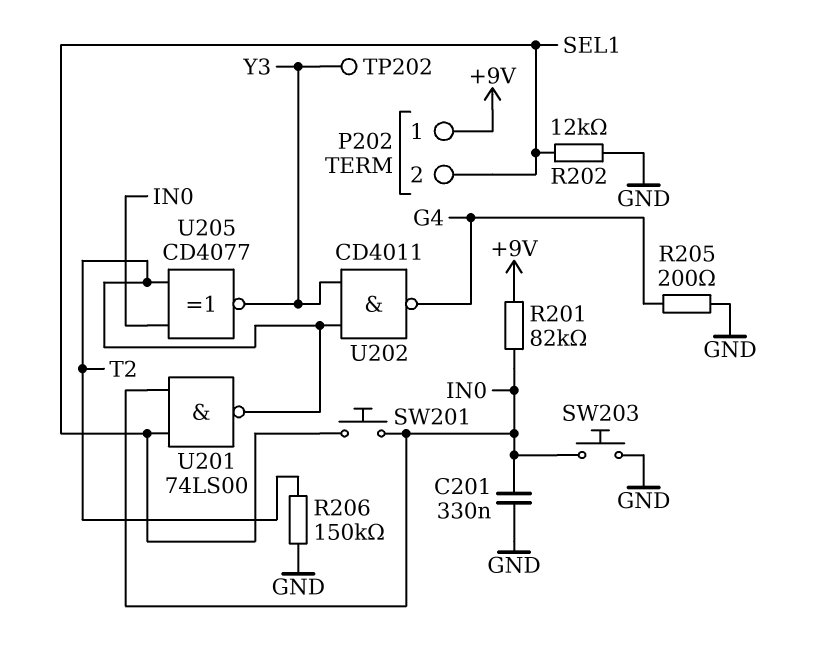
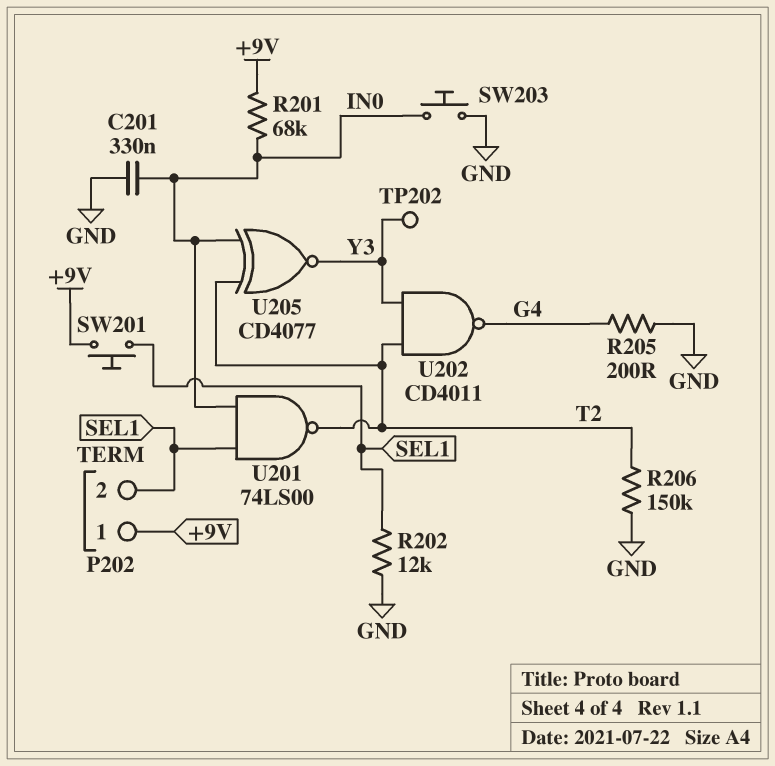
R201: 82k (+9V, IN0) -> 68k (+9V, IN0)
SW201: button (IN0, SEL1) -> button (+9V, SEL1)

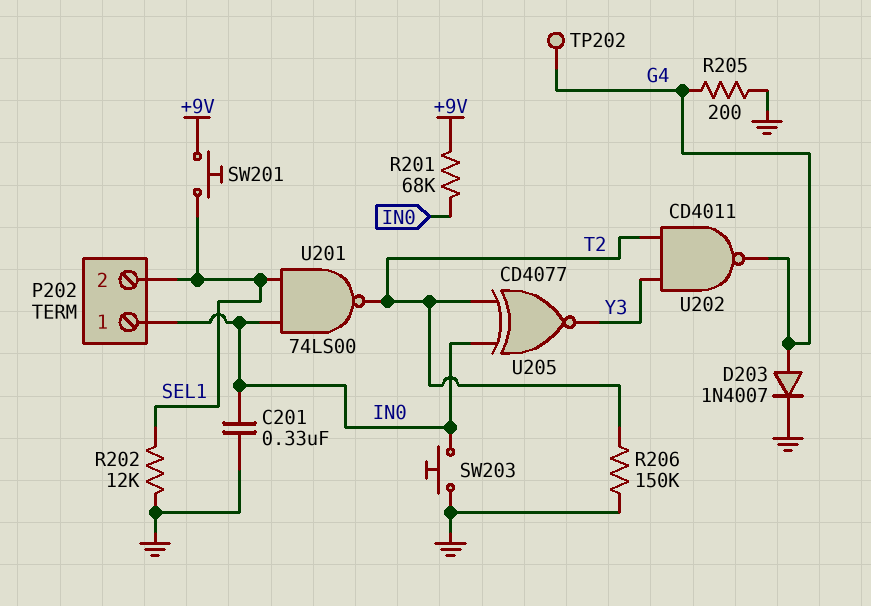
D203: none -> diode 1N4007 (A G4, K GND)
P202 pin 1: +9V -> IN0
TP202: test point (Y3) -> test point (G4)

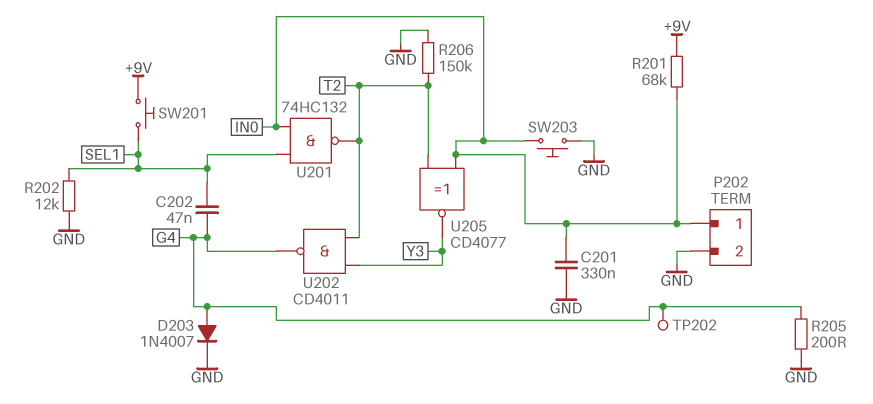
C202: none -> 47nF (G4, SEL1)
P202 pin 2: SEL1 -> GND
U201: NAND 74LS00 (in IN0, in SEL1, out T2) -> NAND 74HC132 (in IN0, in SEL1, out T2)

